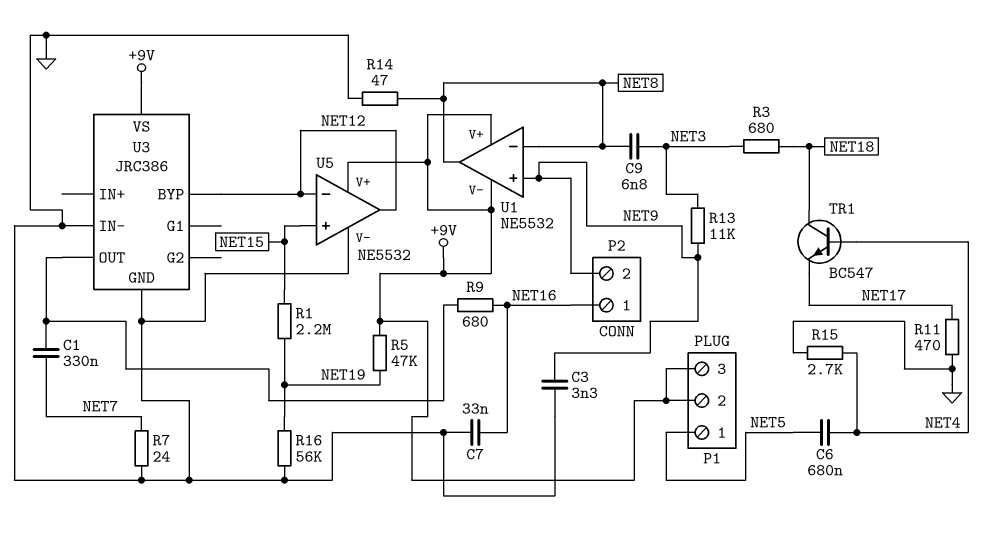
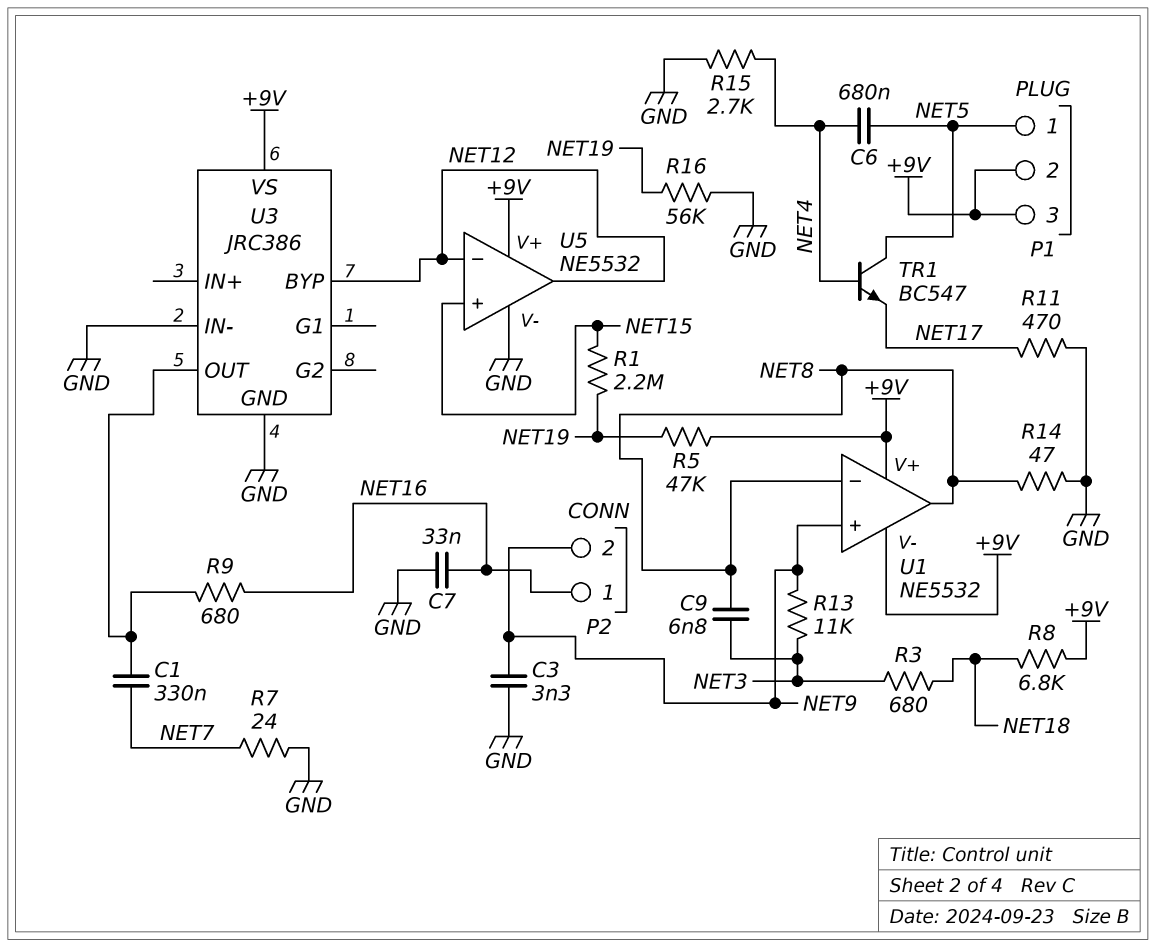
R8: none -> 6.8k (+9V, NET18)
TR1: NPN BC547 (B NET4, C NET18, E NET17) -> NPN BC547 (B NET4, C NET5, E NET17)

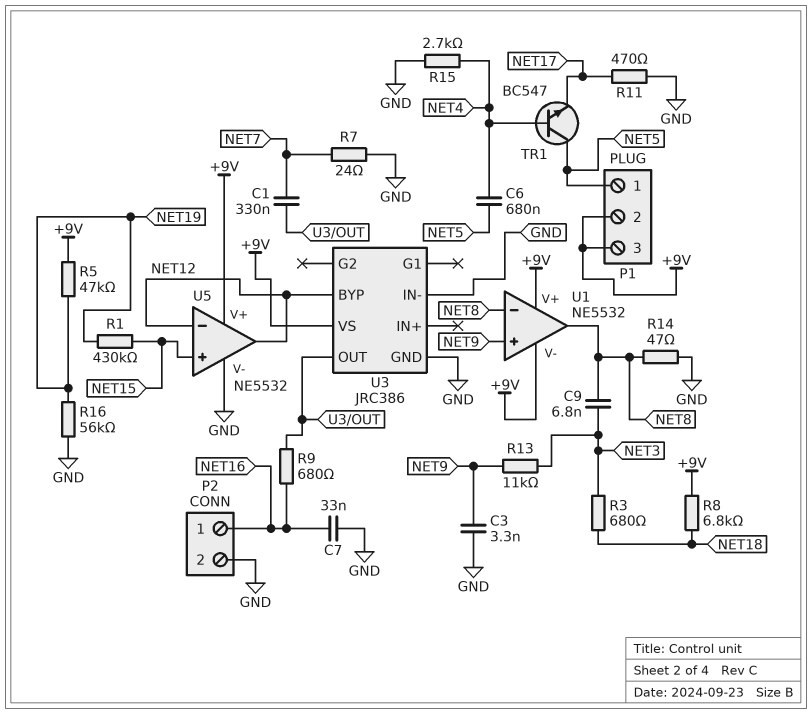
P2 pin 2: NET9 -> GND
R1: 2.2M (NET15, NET19) -> 430k (NET15, NET19)

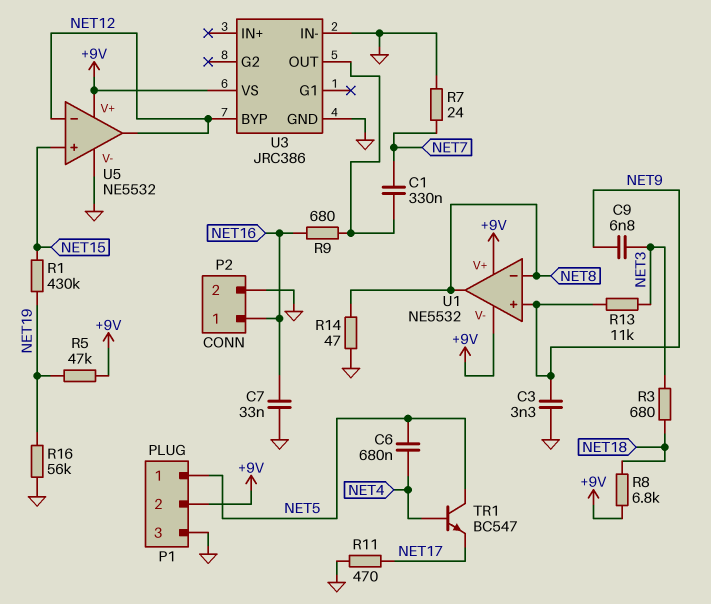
C9: 6.8nF (NET3, NET8) -> 6.8nF (NET3, NET9)
P1 pin 3: +9V -> GND
R15: 2.7k (GND, NET4) -> none

